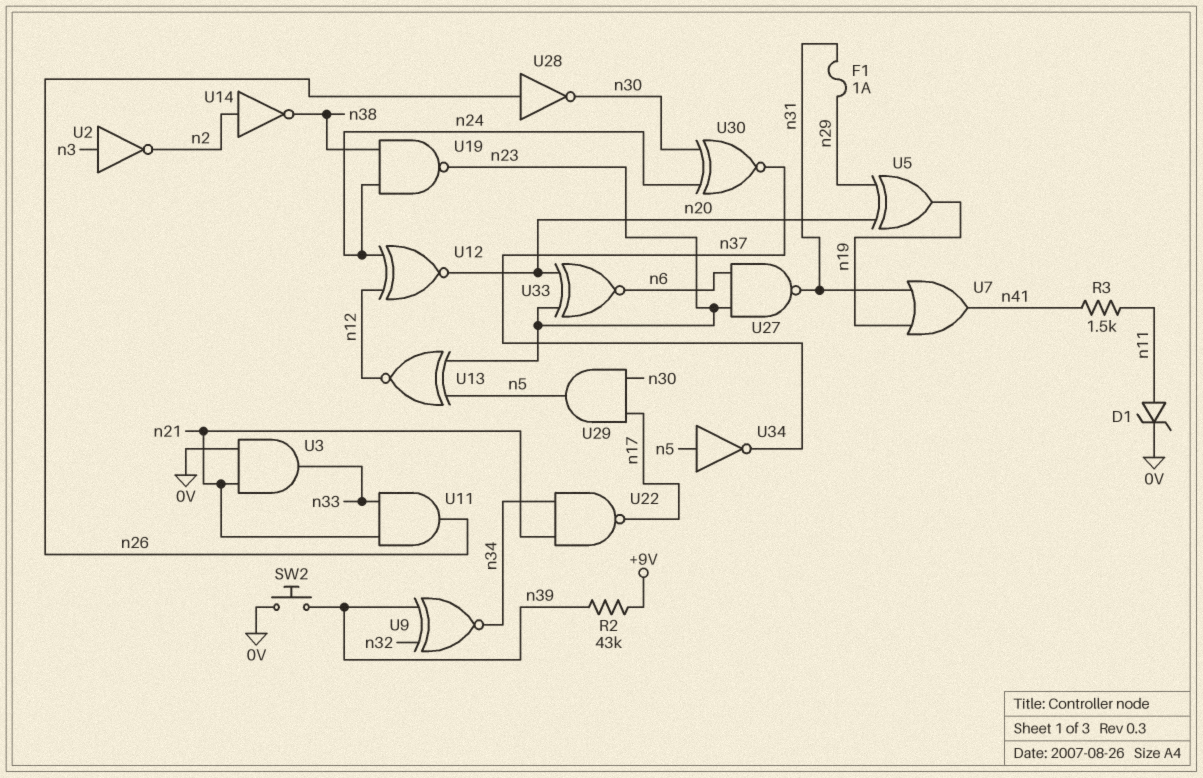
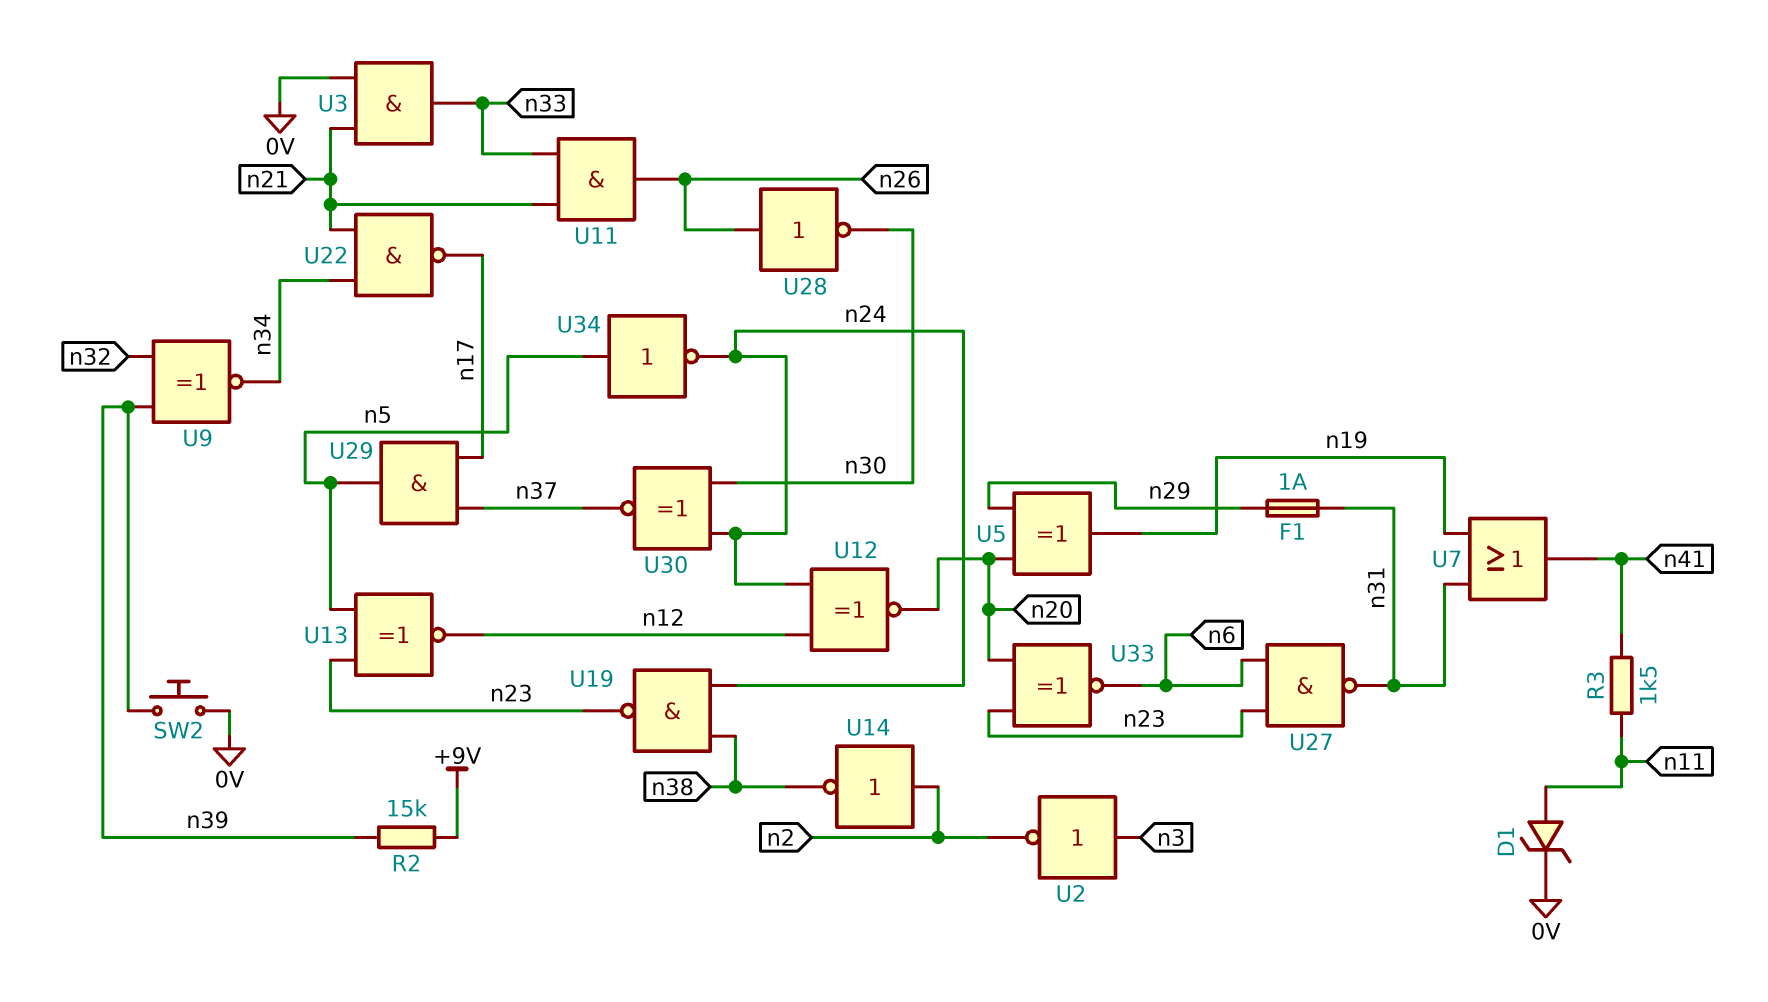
R2: 43k (+9V, n39) -> 15k (+9V, n39)
U29: AND (in n17, in n30, out n5) -> AND (in n17, in n37, out n5)
U34: NOT (in n5, out n37) -> NOT (in n5, out n24)

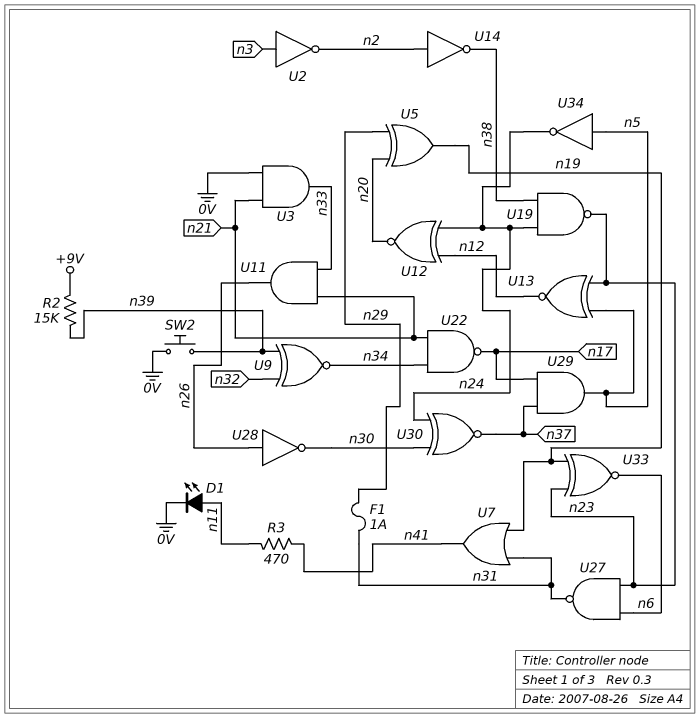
D1: zener (A n11, K 0V) -> LED (A n11, K 0V)
R3: 1.5k (n11, n41) -> 470 (n11, n41)
U33: XNOR (in n20, in n23, out n6) -> XNOR (in n19, in n23, out n6)

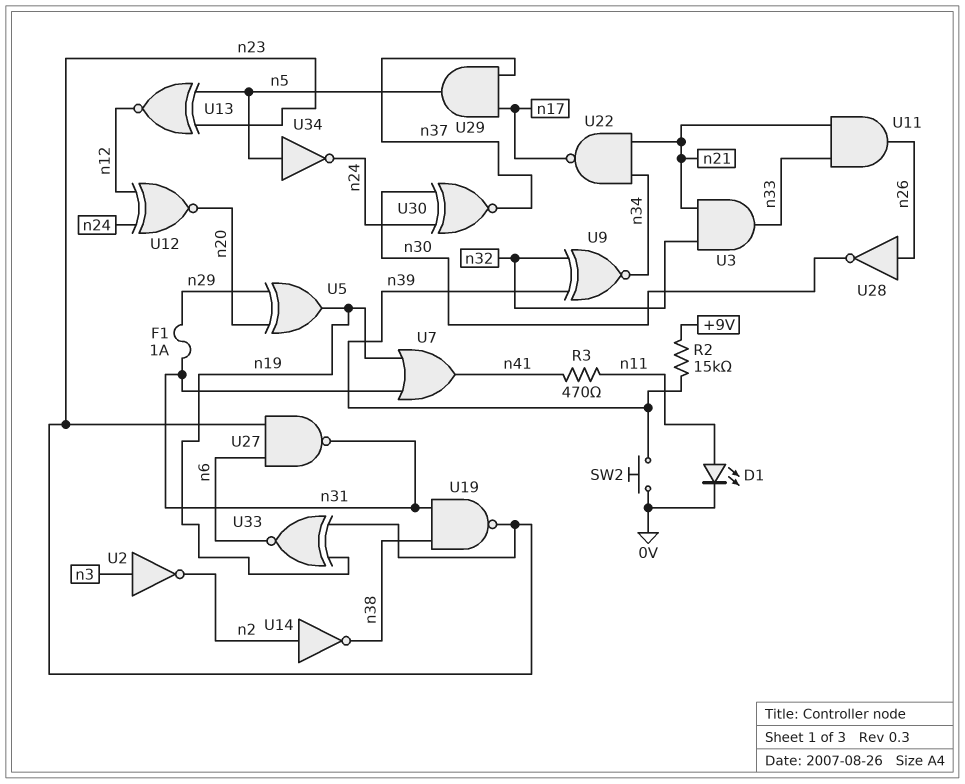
U3: AND (in 0V, in n21, out n33) -> AND (in n21, in n32, out n33)
U19: NAND (in n24, in n38, out n23) -> NAND (in n31, in n38, out n23)

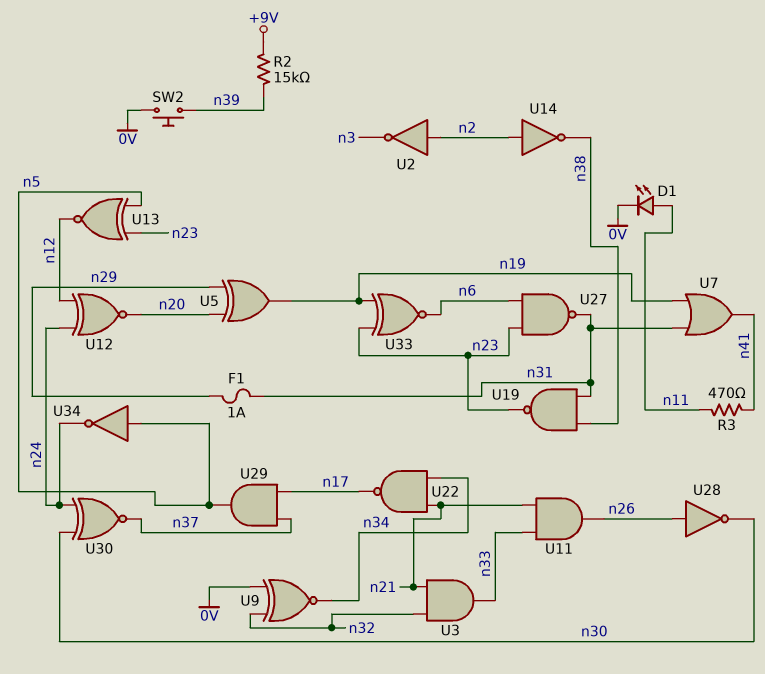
U2: NOT (in n3, out n2) -> NOT (in n2, out n3)
U9: XNOR (in n32, in n39, out n34) -> XNOR (in 0V, in n32, out n34)

